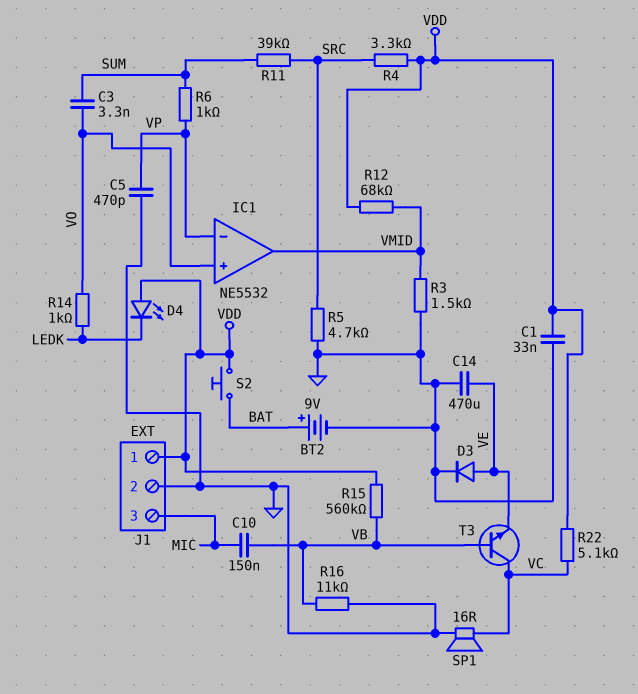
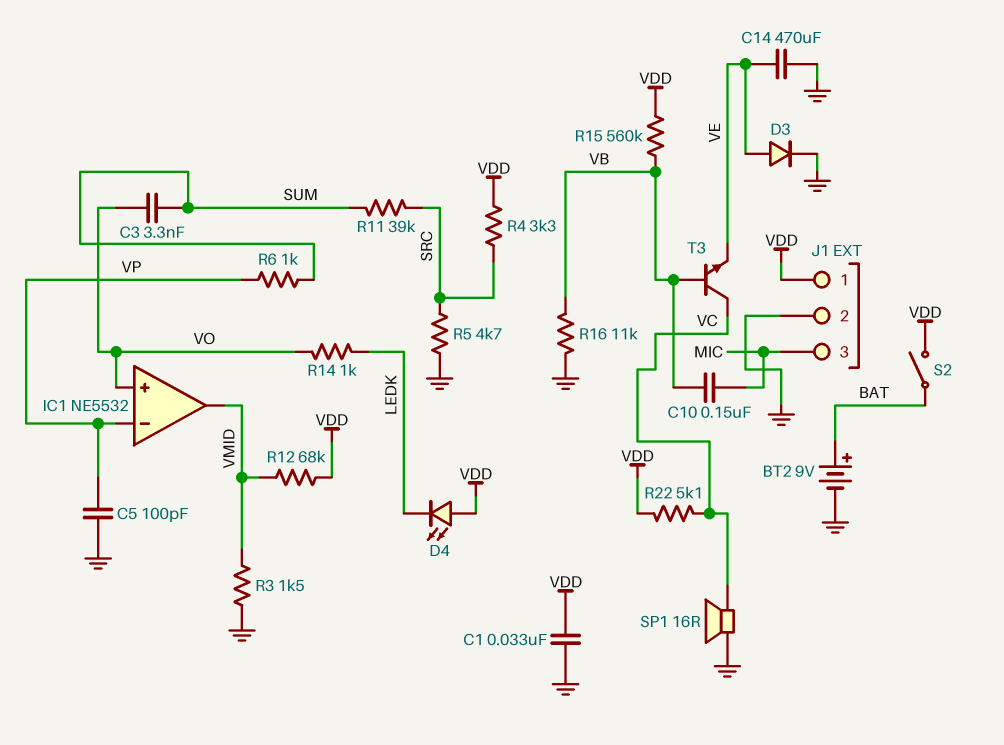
C5: 470pF (GND, VP) -> 100pF (GND, VP)
S2: button (BAT, VDD) -> switch (BAT, VDD)

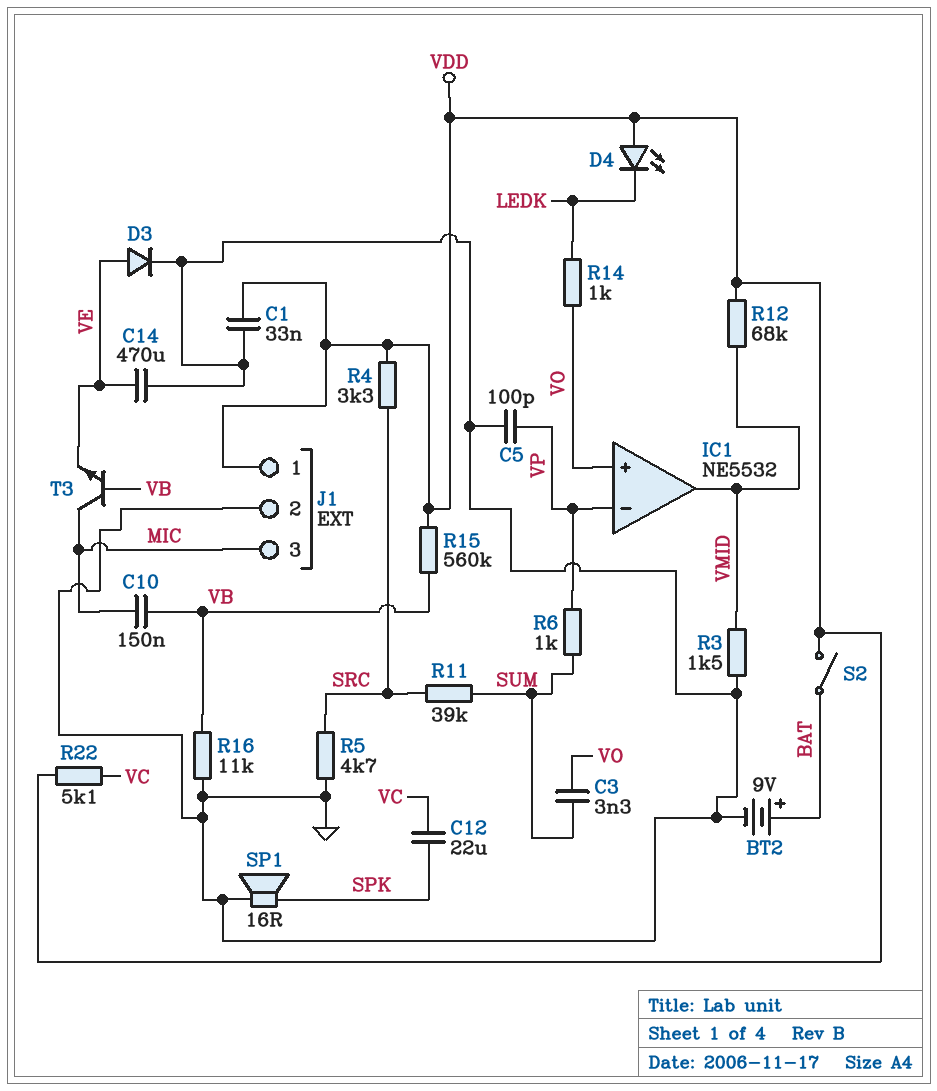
C12: none -> 22uF (SPK, VC)
SP1: speaker 16R (GND, VC) -> speaker 16R (GND, SPK)
T3: NPN (B VB, C VC, E VE) -> NPN (B VB, C MIC, E VE)

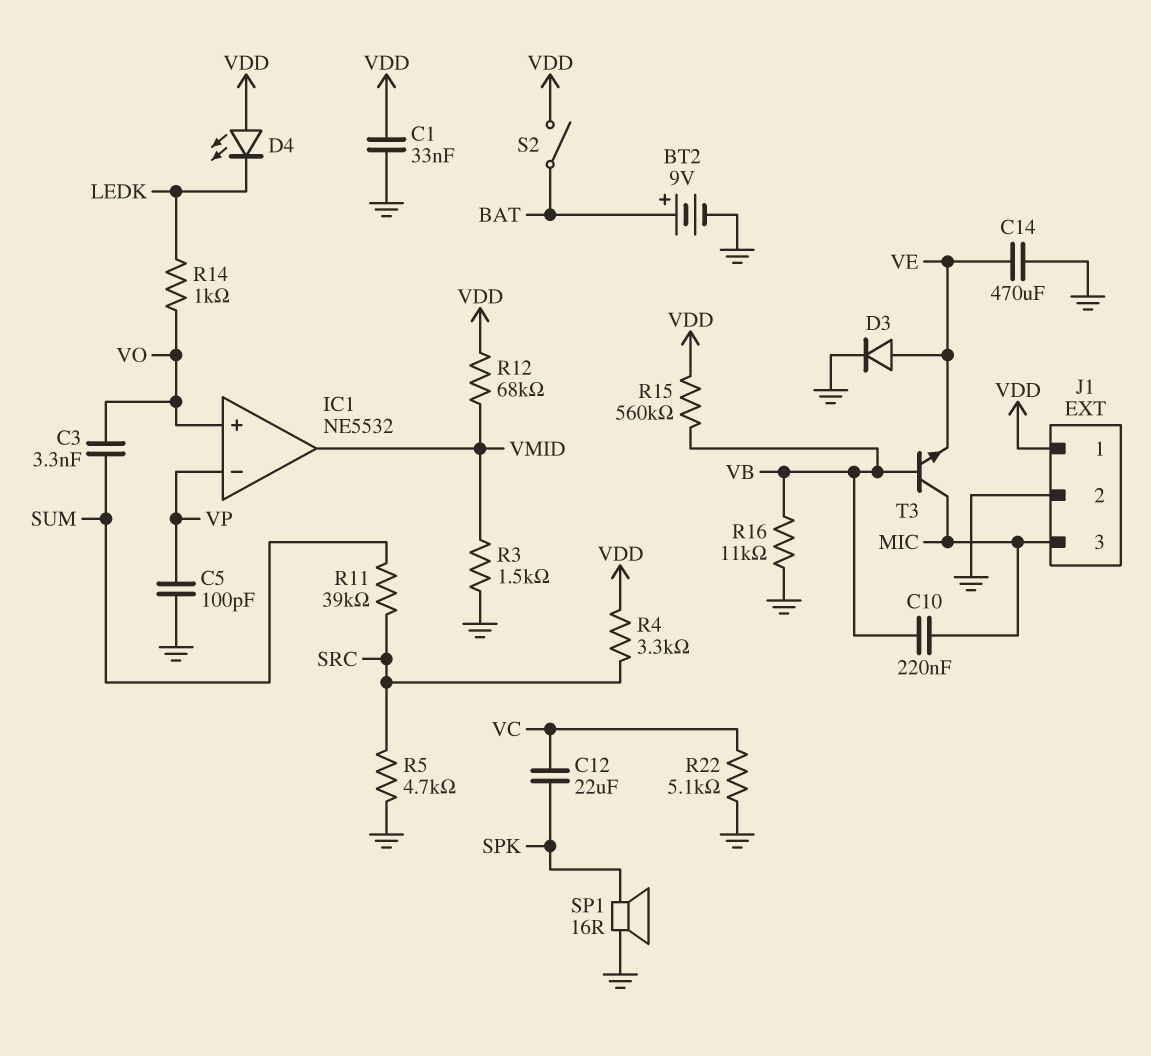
C10: 150nF (MIC, VB) -> 220nF (MIC, VB)
R6: 1k (SUM, VP) -> none
R22: 5.1k (VC, VDD) -> 5.1k (GND, VC)

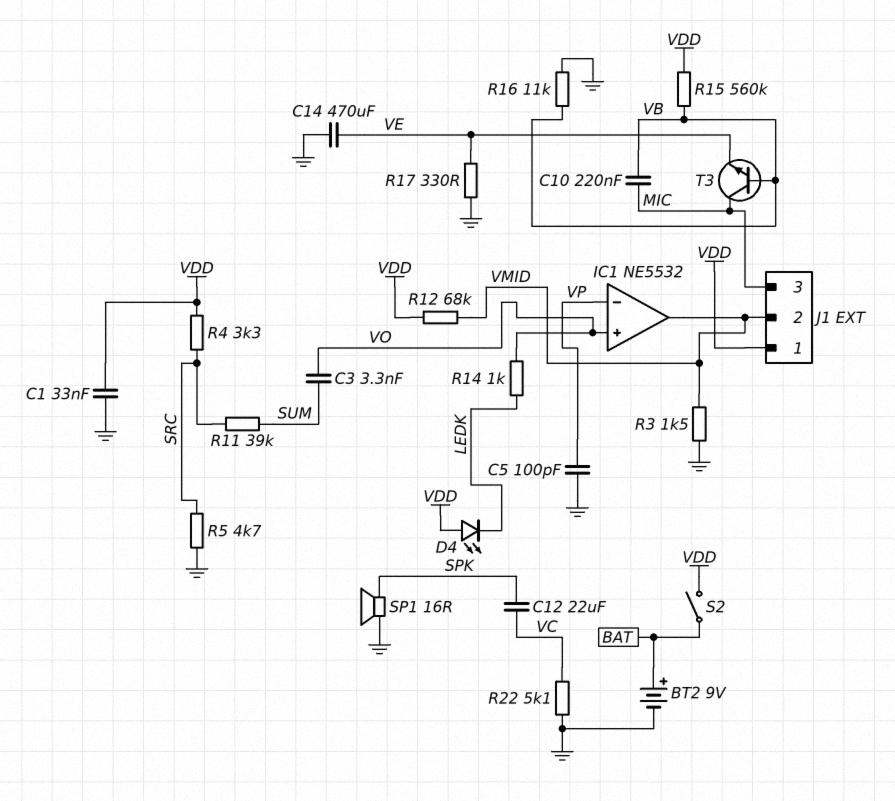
D3: diode (A VE, K GND) -> none
J1 pin 2: GND -> VMID
R17: none -> 330 (GND, VE)

